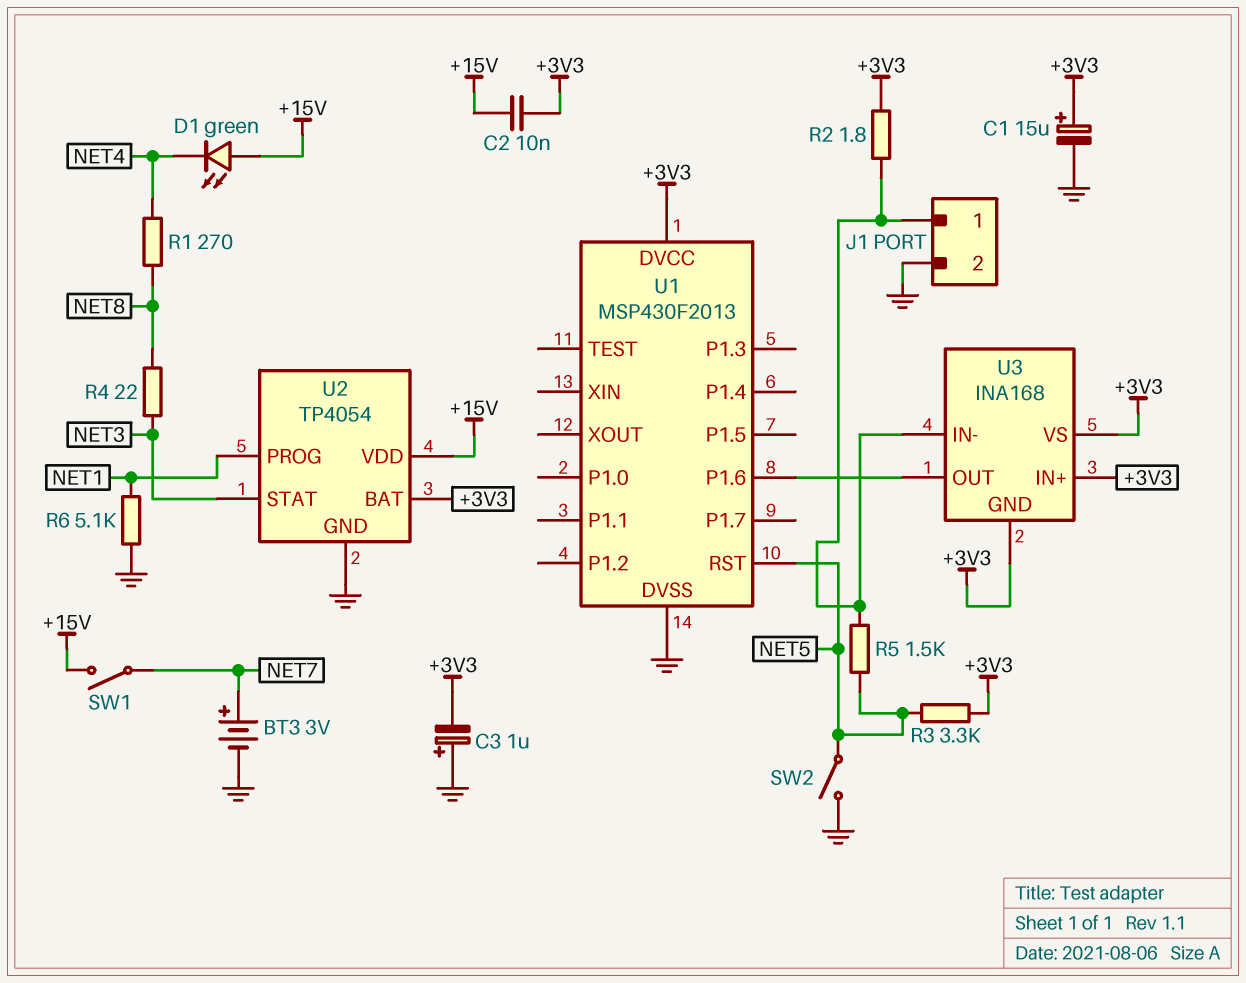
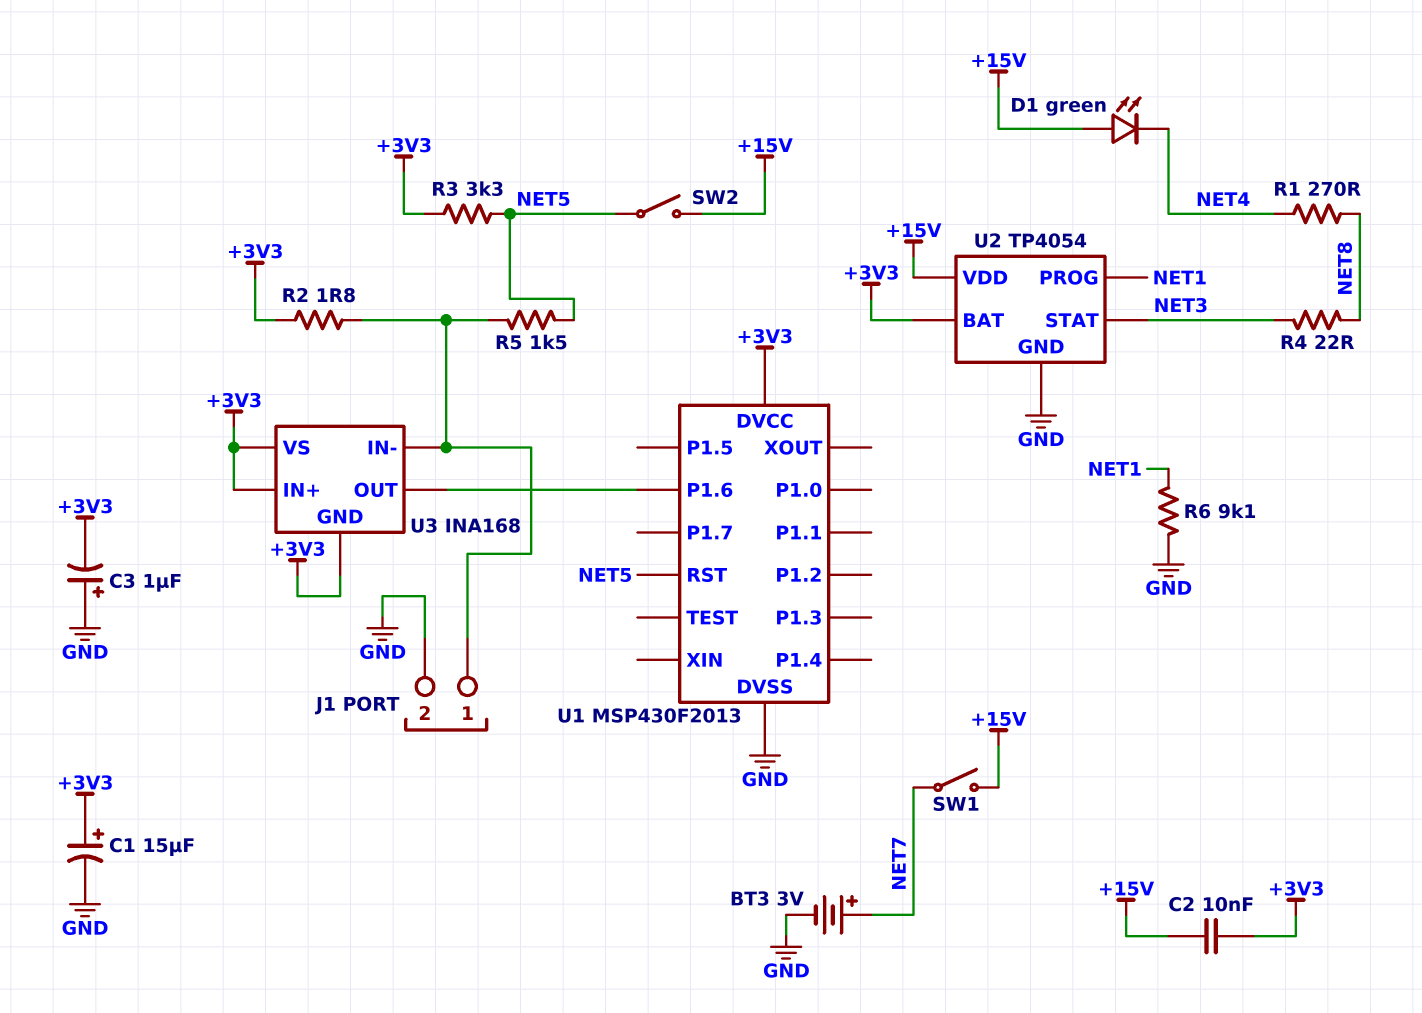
R6: 5.1k (GND, NET1) -> 9.1k (GND, NET1)
SW2: switch (GND, NET5) -> switch (+15V, NET5)

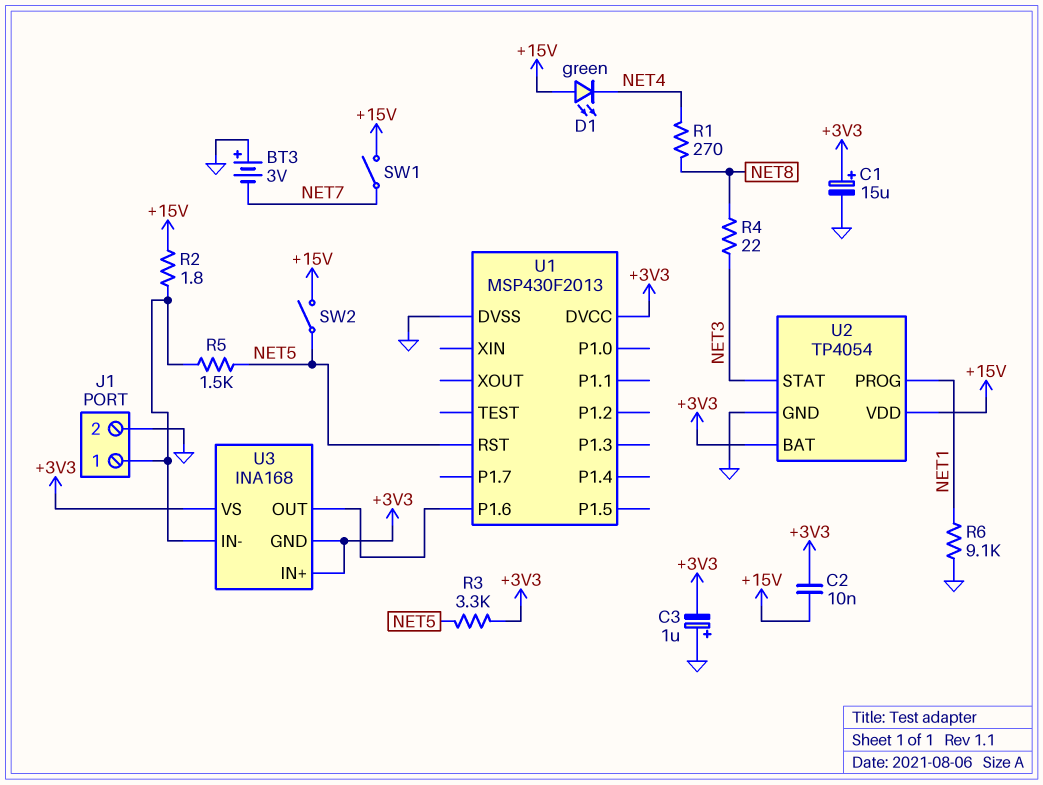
BT3: 3V (plus NET7, minus GND) -> 3V (plus GND, minus NET7)
R2: 1.8 (+3V3, J1/1) -> 1.8 (+15V, J1/1)

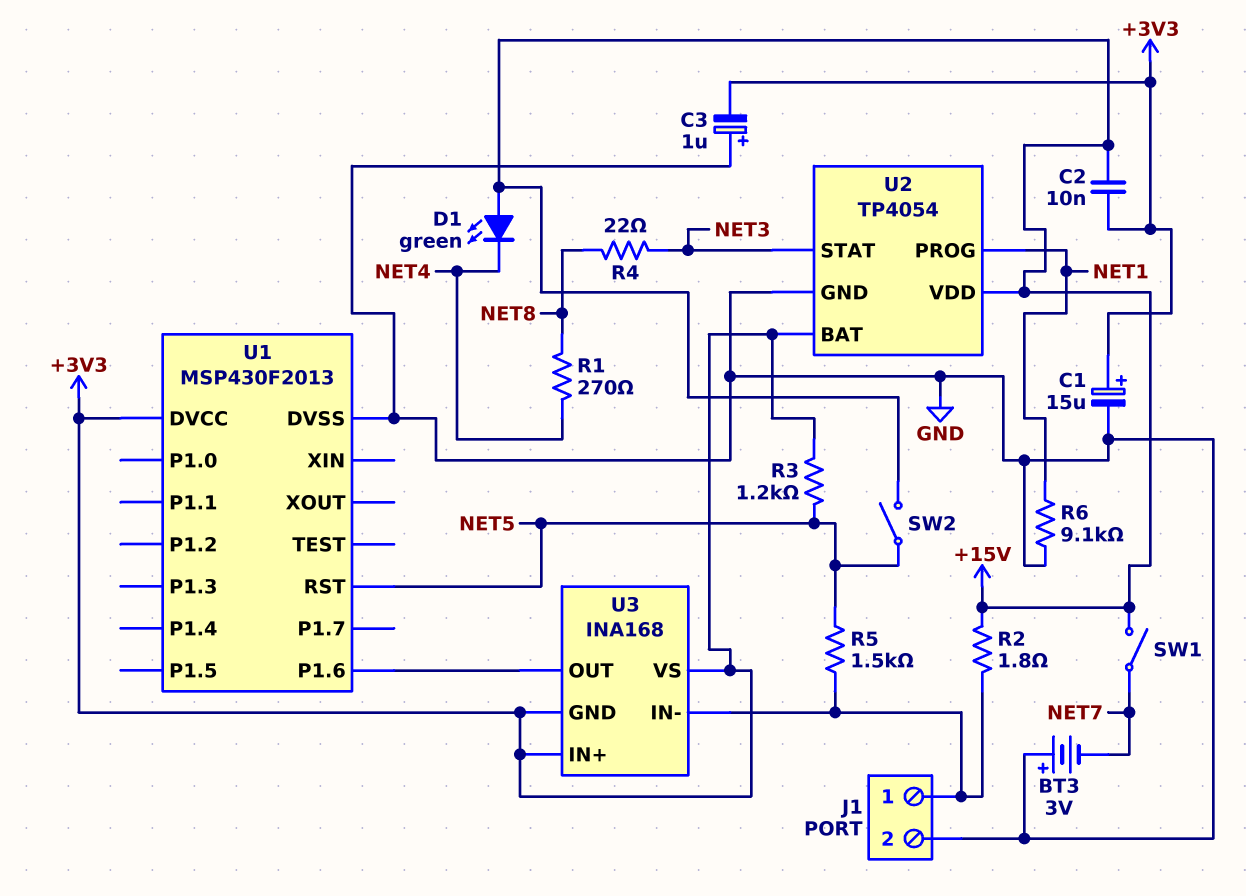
R3: 3.3k (+3V3, NET5) -> 1.2k (+3V3, NET5)

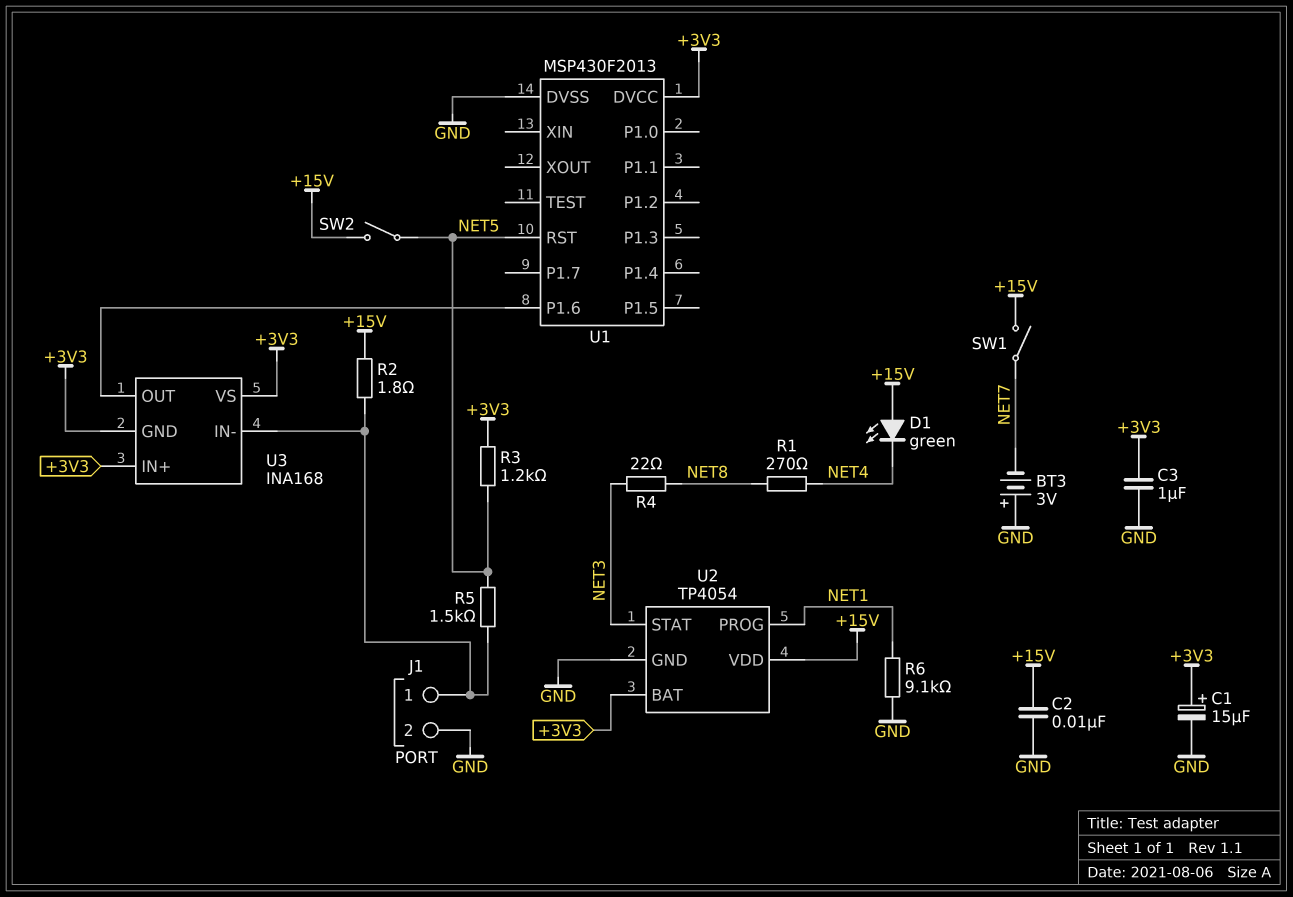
C2: 10nF (+3V3, +15V) -> 10nF (+15V, GND)
C3: 1uF (plus GND, minus +3V3) -> 1uF (+3V3, GND)

